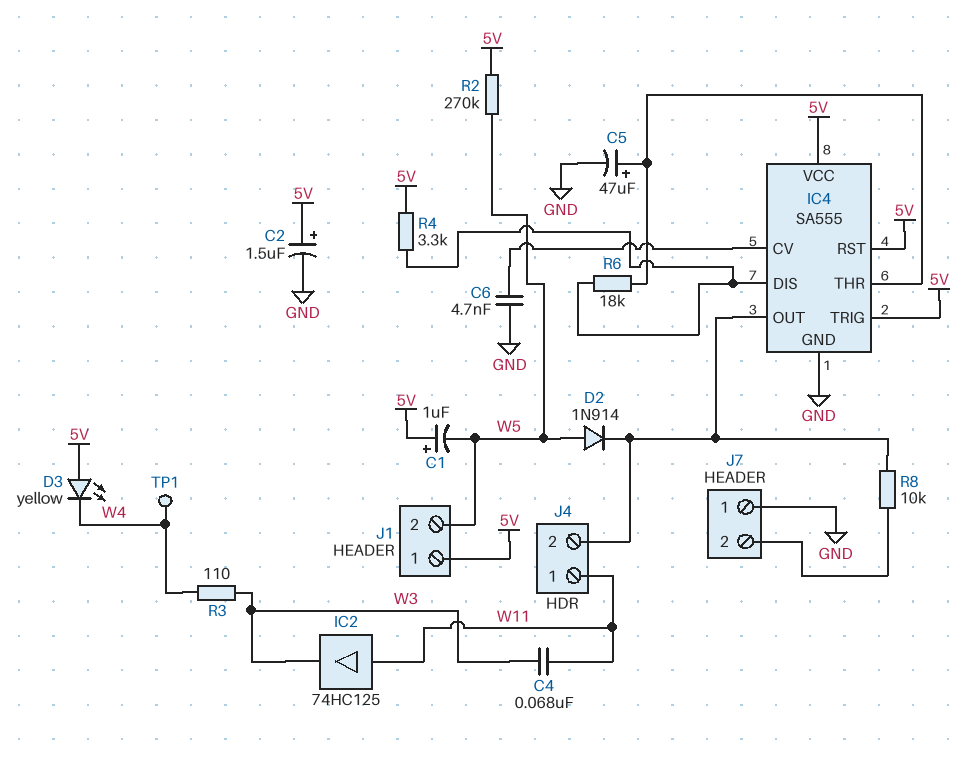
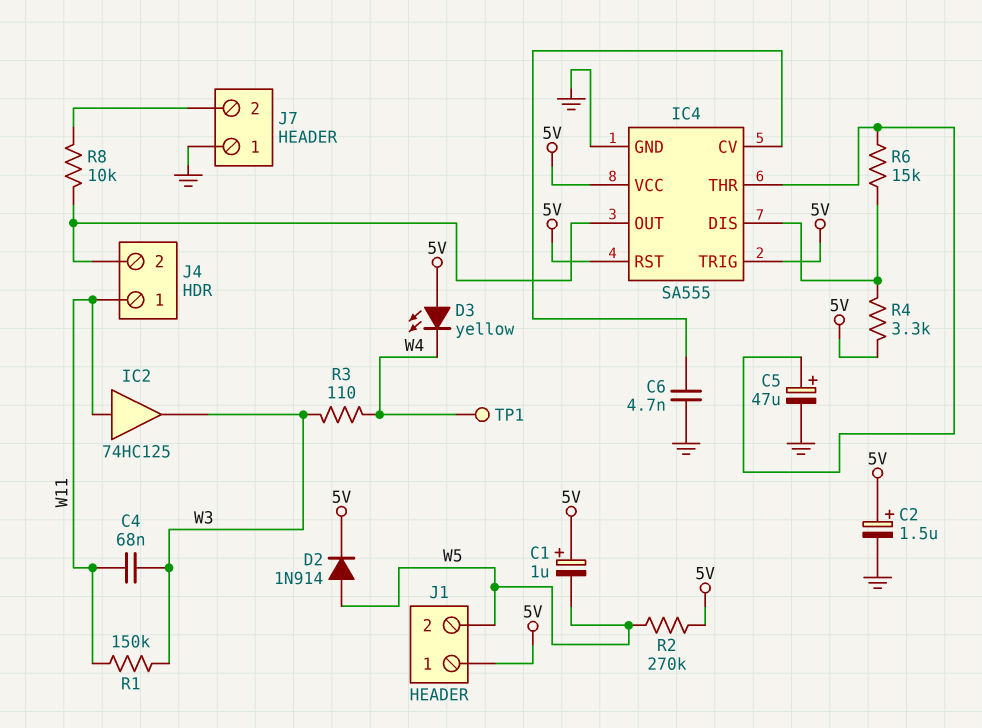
D2: diode 1N914 (A W5, K IC4/OUT) -> diode 1N914 (A W5, K 5V)
R1: none -> 150k (W3, W11)
R6: 18k (IC4/DIS, IC4/THR) -> 15k (IC4/DIS, IC4/THR)

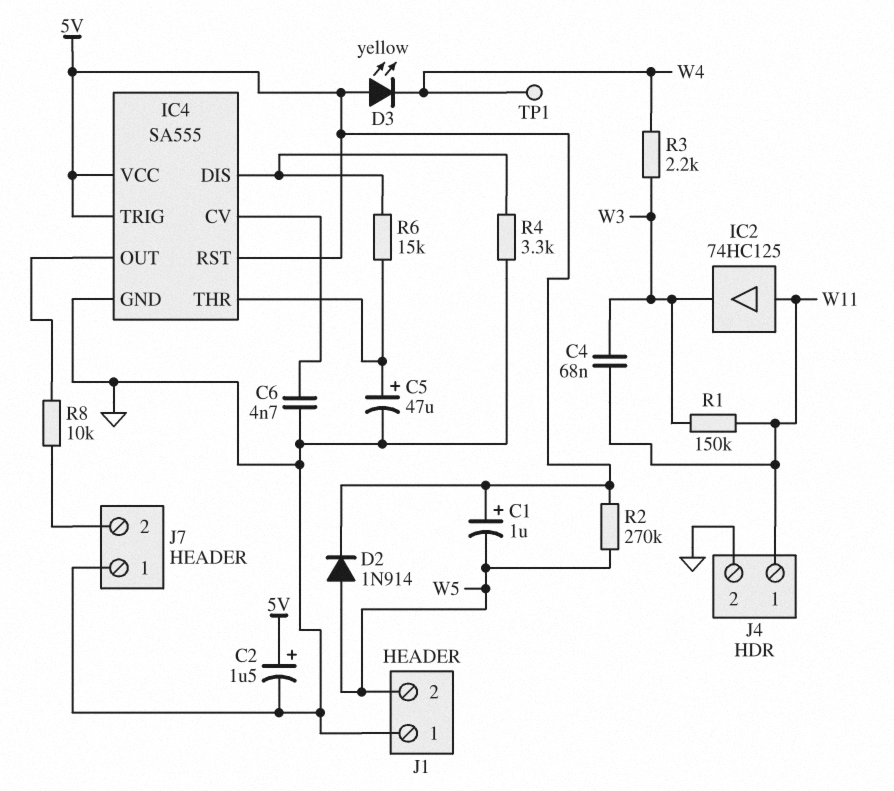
J1 pin 1: 5V -> GND
J4 pin 2: IC4/OUT -> GND
R3: 110 (W3, W4) -> 2.2k (W3, W4)
R4: 3.3k (5V, IC4/DIS) -> 3.3k (GND, IC4/DIS)

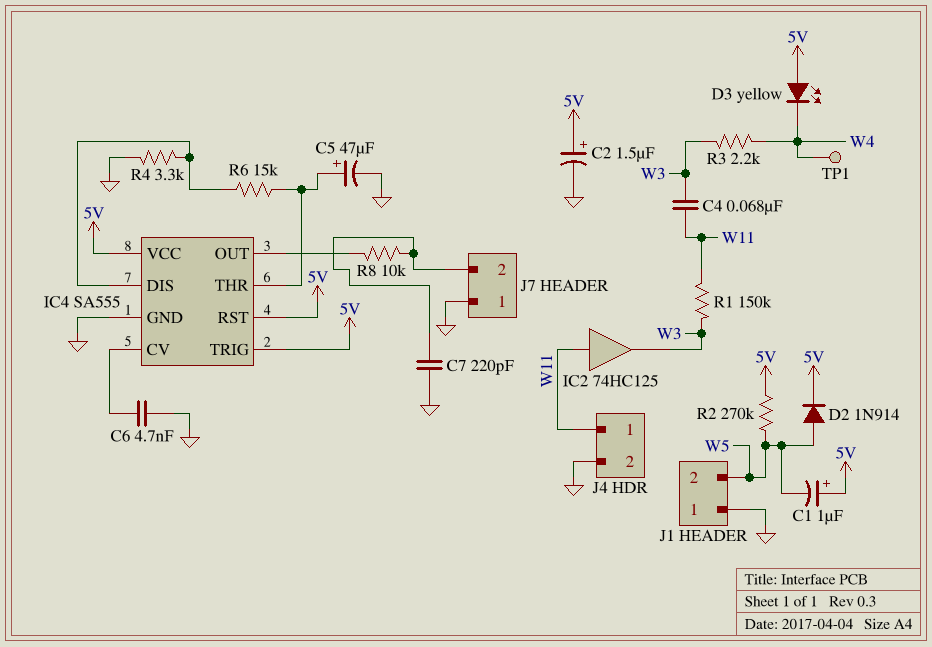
C7: none -> 220pF (GND, J7/2)

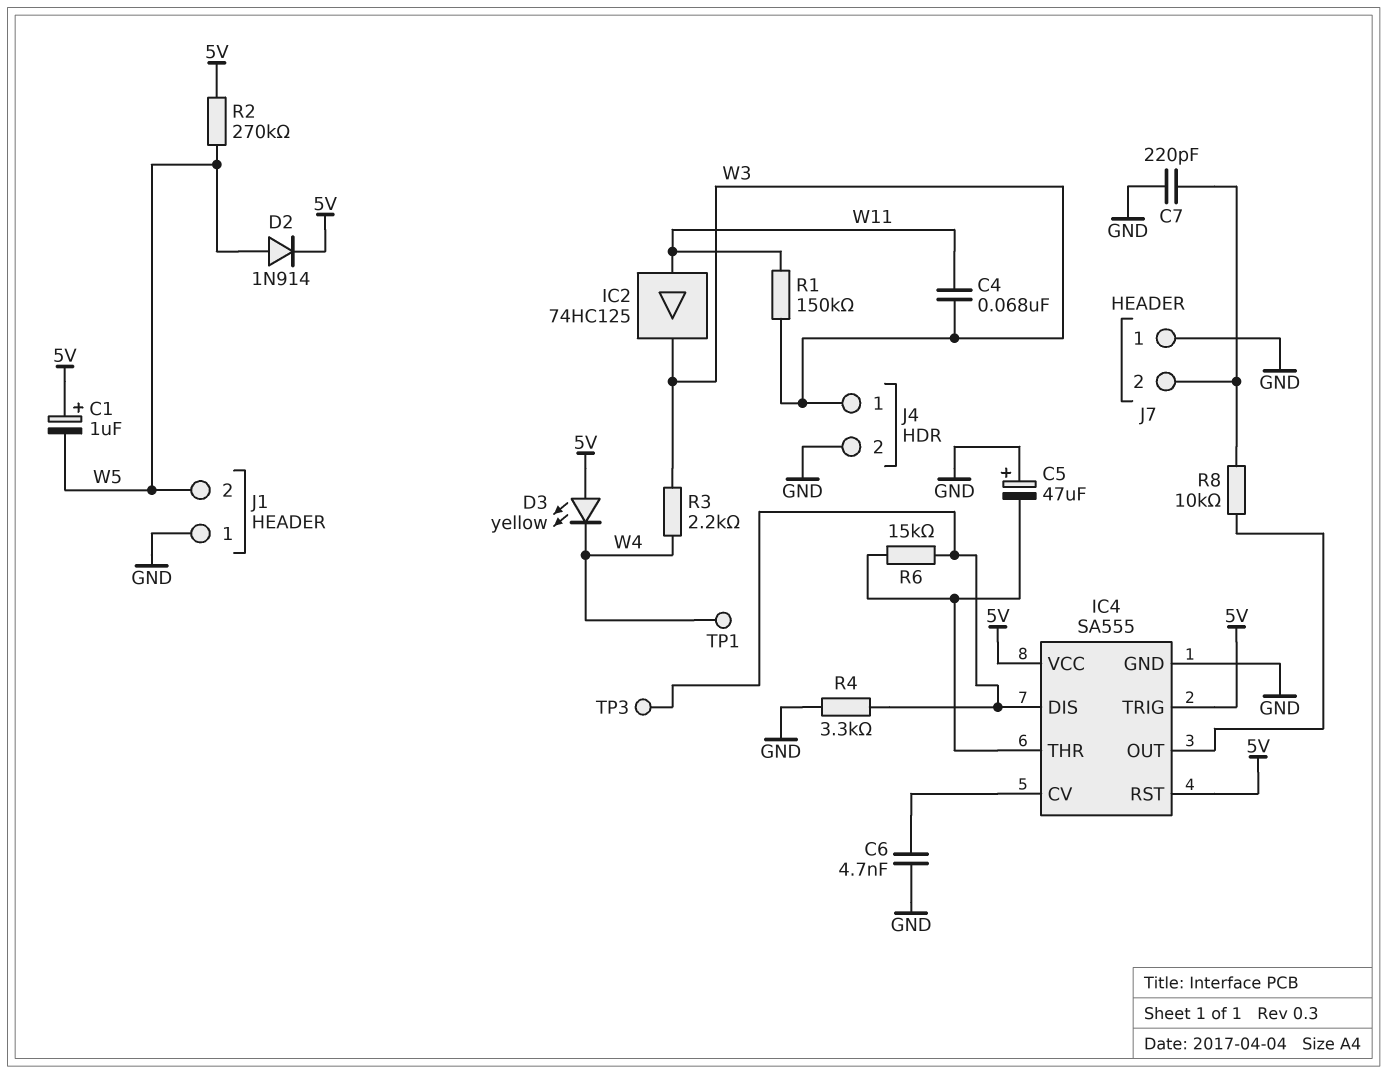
C2: 1.5uF (plus 5V, minus GND) -> none
C5: 47uF (plus IC4/THR, minus GND) -> 47uF (plus GND, minus IC4/THR)
J4 pin 1: W11 -> W3
TP3: none -> test point (IC4/DIS)

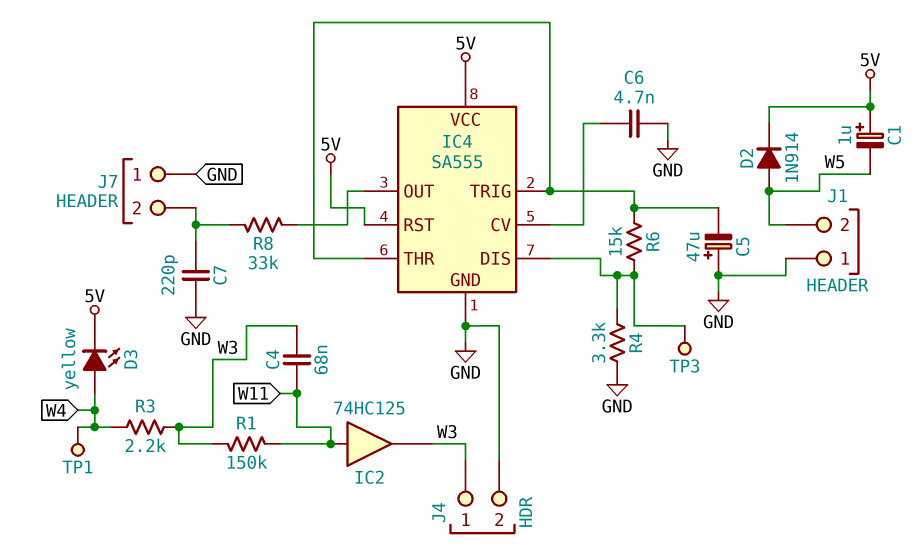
D3: LED yellow (A 5V, K W4) -> LED yellow (A W4, K 5V)
IC4 pin TRIG: 5V -> IC4/THR
R2: 270k (5V, W5) -> none
R8: 10k (IC4/OUT, J7/2) -> 33k (IC4/OUT, J7/2)

